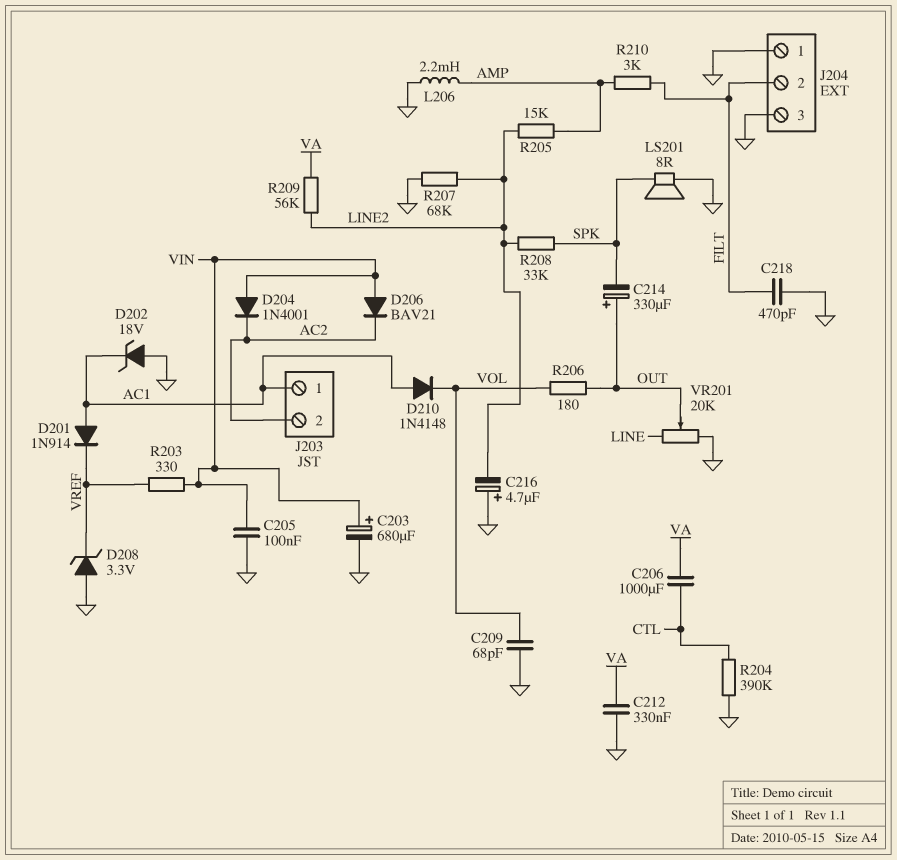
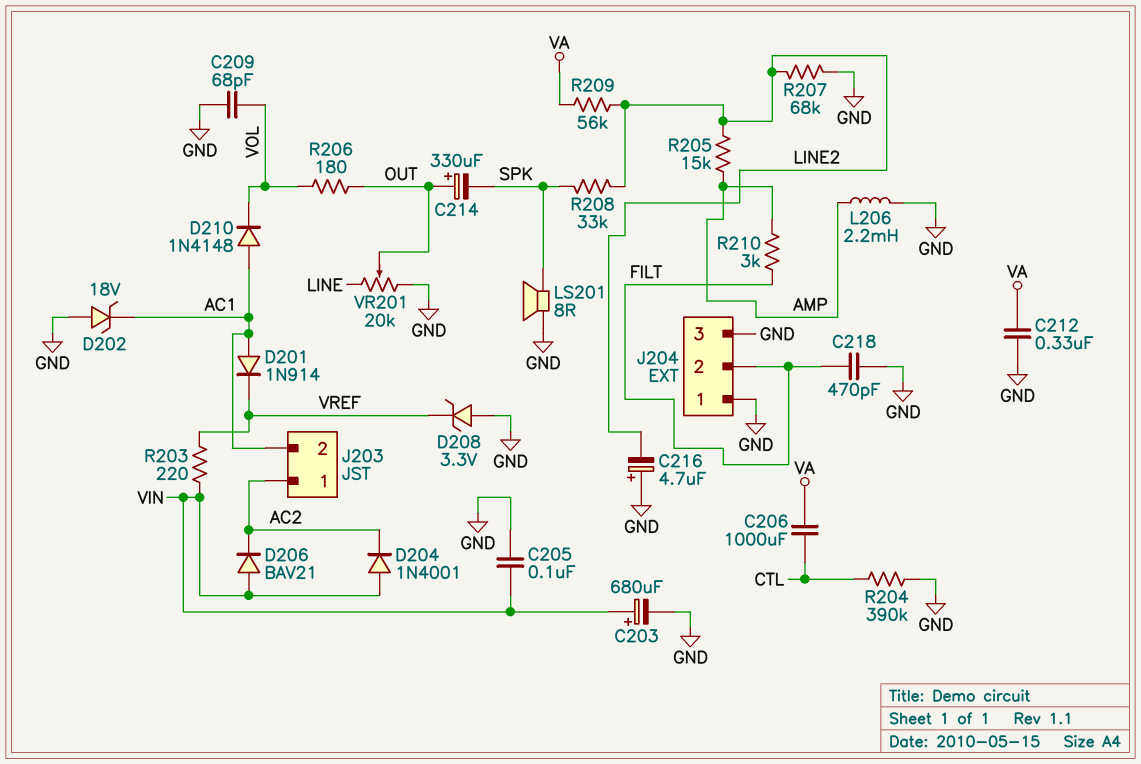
J203 pin 1: AC1 -> AC2
J203 pin 2: AC2 -> AC1
R203: 330 (VIN, VREF) -> 220 (VIN, VREF)

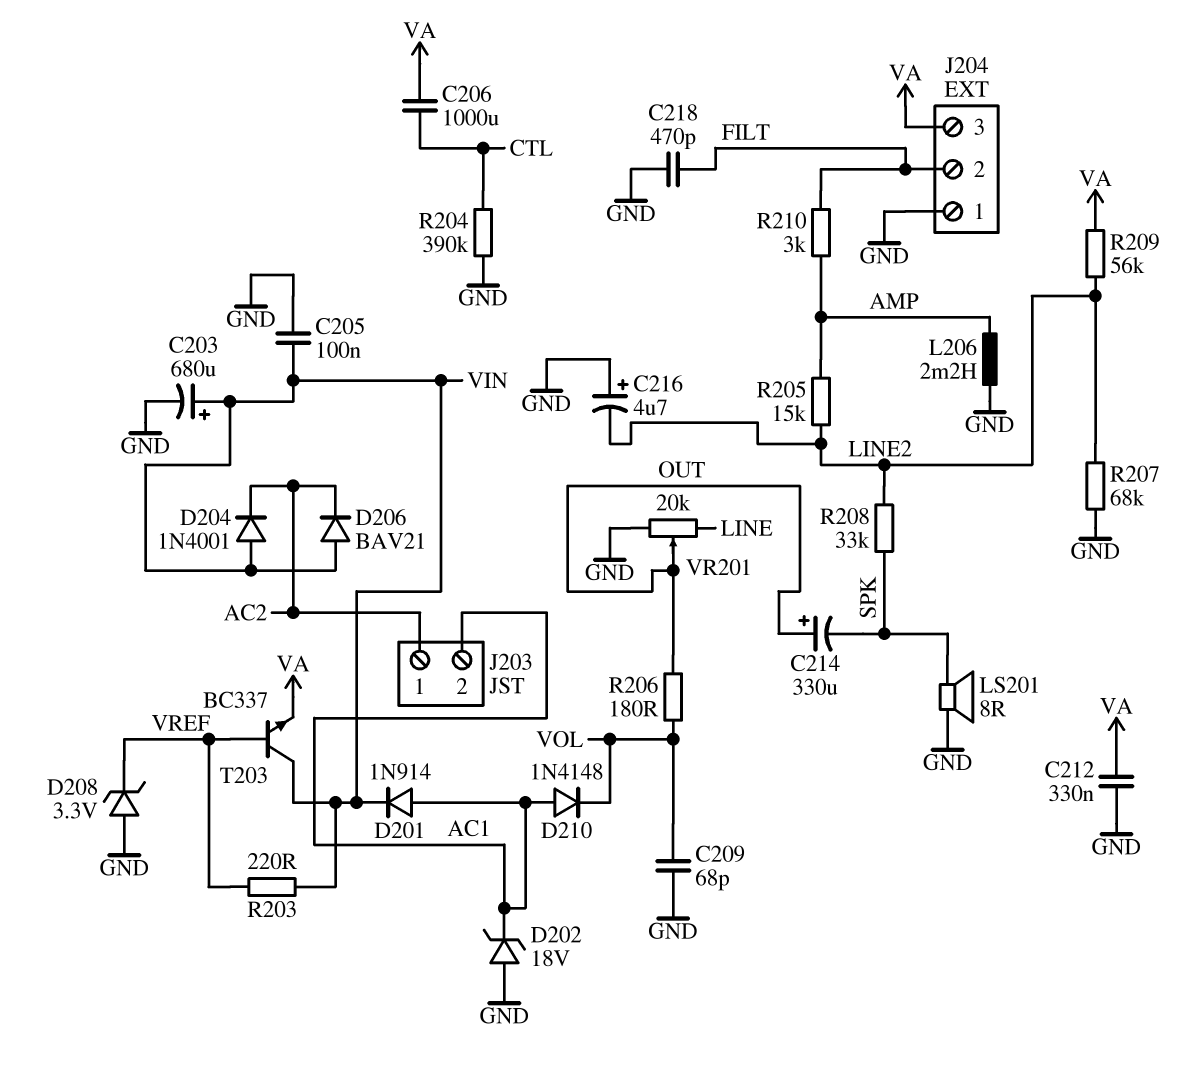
D201: diode 1N914 (A AC1, K VREF) -> diode 1N914 (A AC1, K VIN)
J204 pin 3: GND -> VA
T203: none -> NPN BC337 (B VREF, C VIN, E VA)

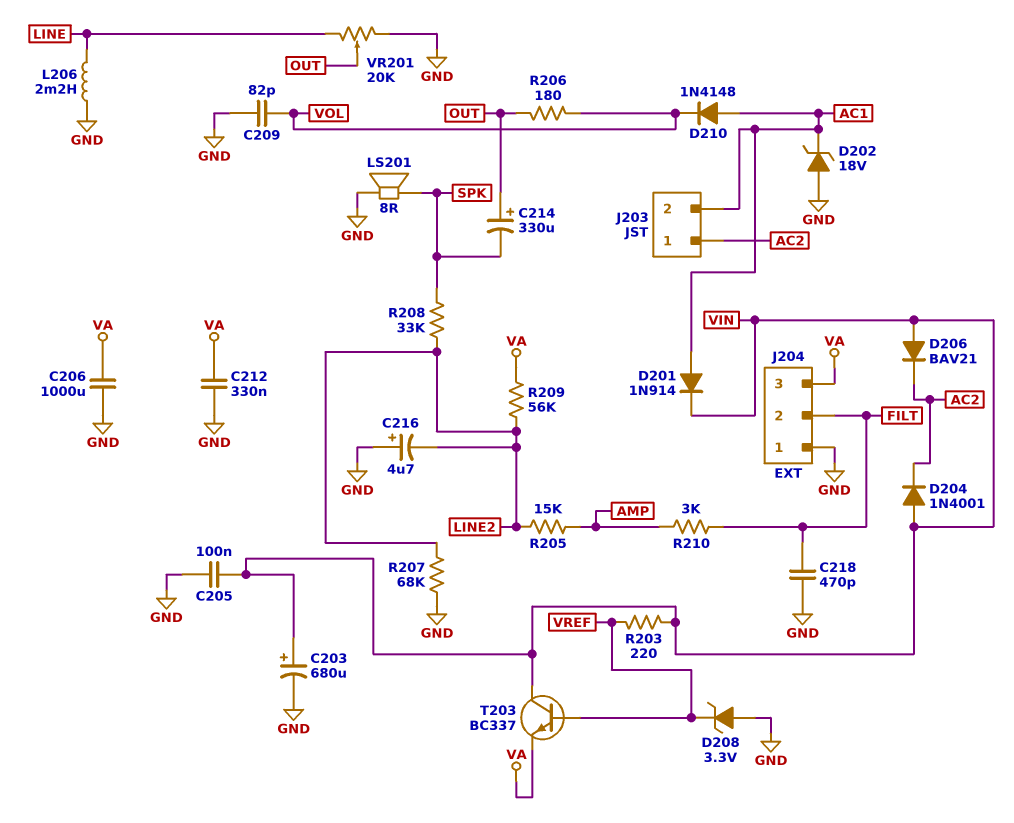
C206: 1000uF (CTL, VA) -> 1000uF (GND, VA)
C209: 68pF (GND, VOL) -> 82pF (GND, VOL)
L206: 2.2mH (AMP, GND) -> 2.2mH (GND, LINE)
R204: 390k (CTL, GND) -> none

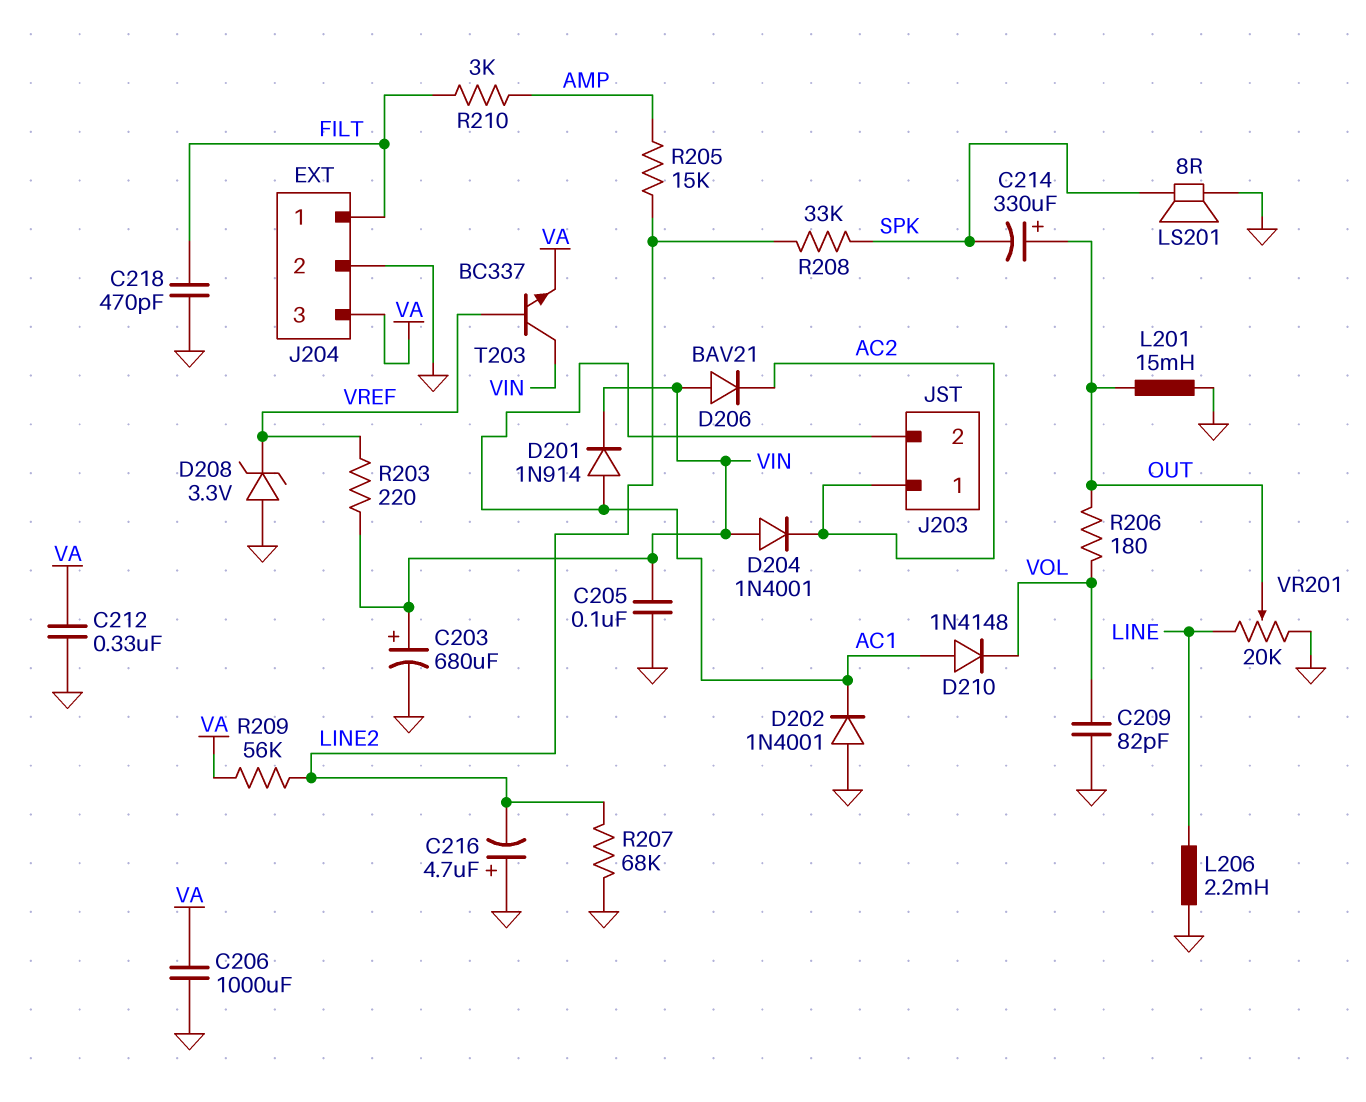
D202: zener 18V (A GND, K AC1) -> diode 1N4001 (A GND, K AC1)
J204 pin 1: GND -> FILT
J204 pin 2: FILT -> GND
L201: none -> 15mH (GND, OUT)

